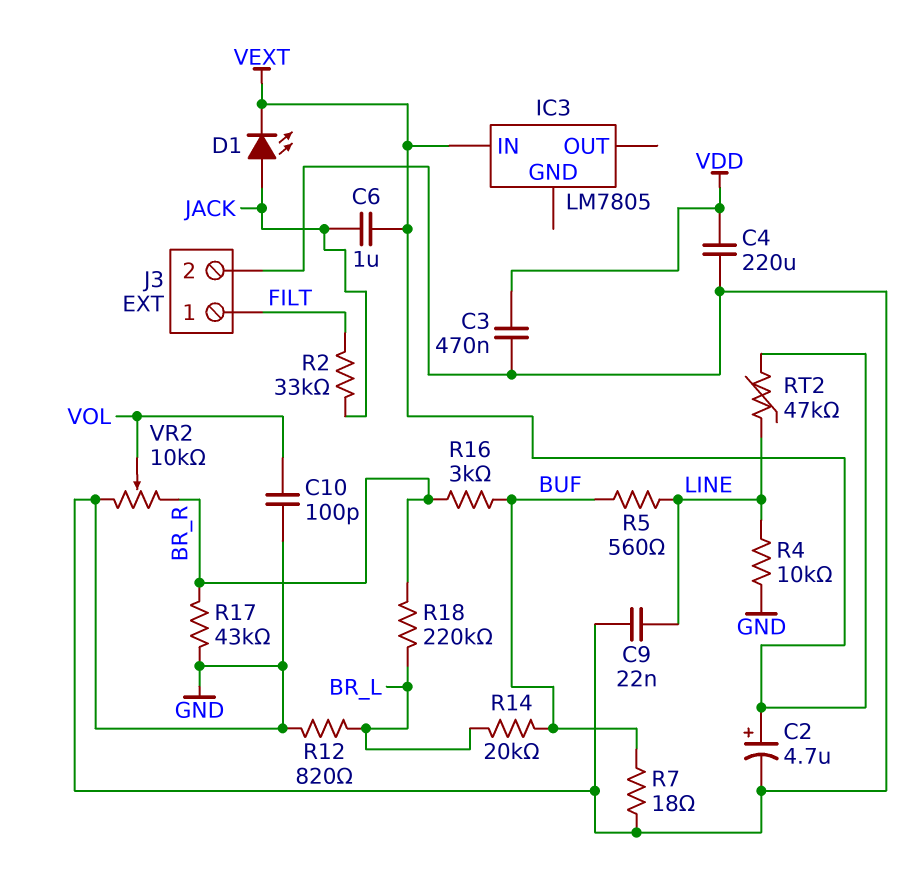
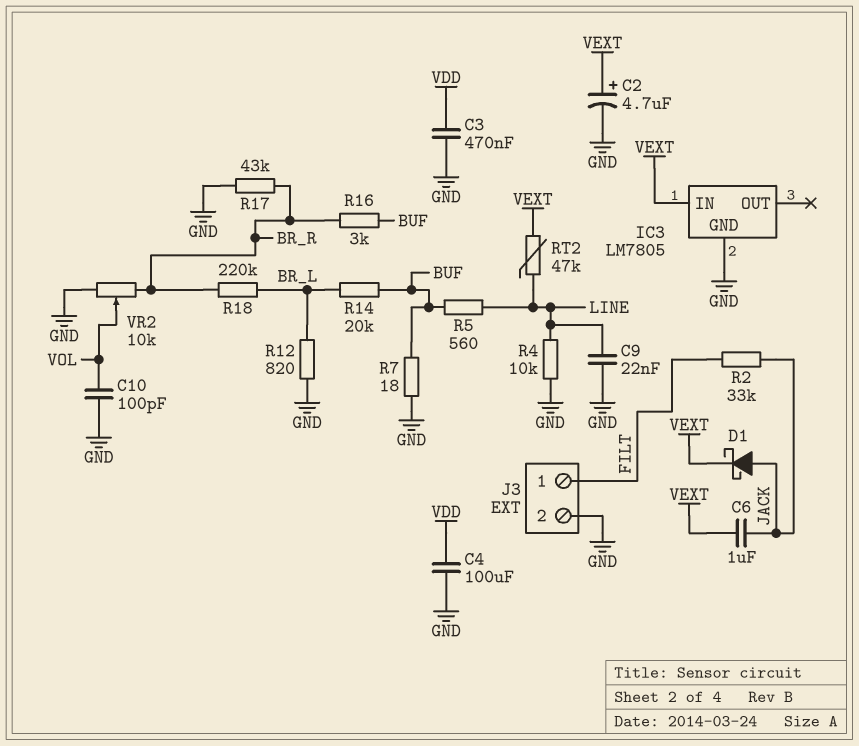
C4: 220uF (GND, VDD) -> 100uF (GND, VDD)
D1: LED (A JACK, K VEXT) -> schottky (A JACK, K VEXT)
IC3 pin GND: none -> GND

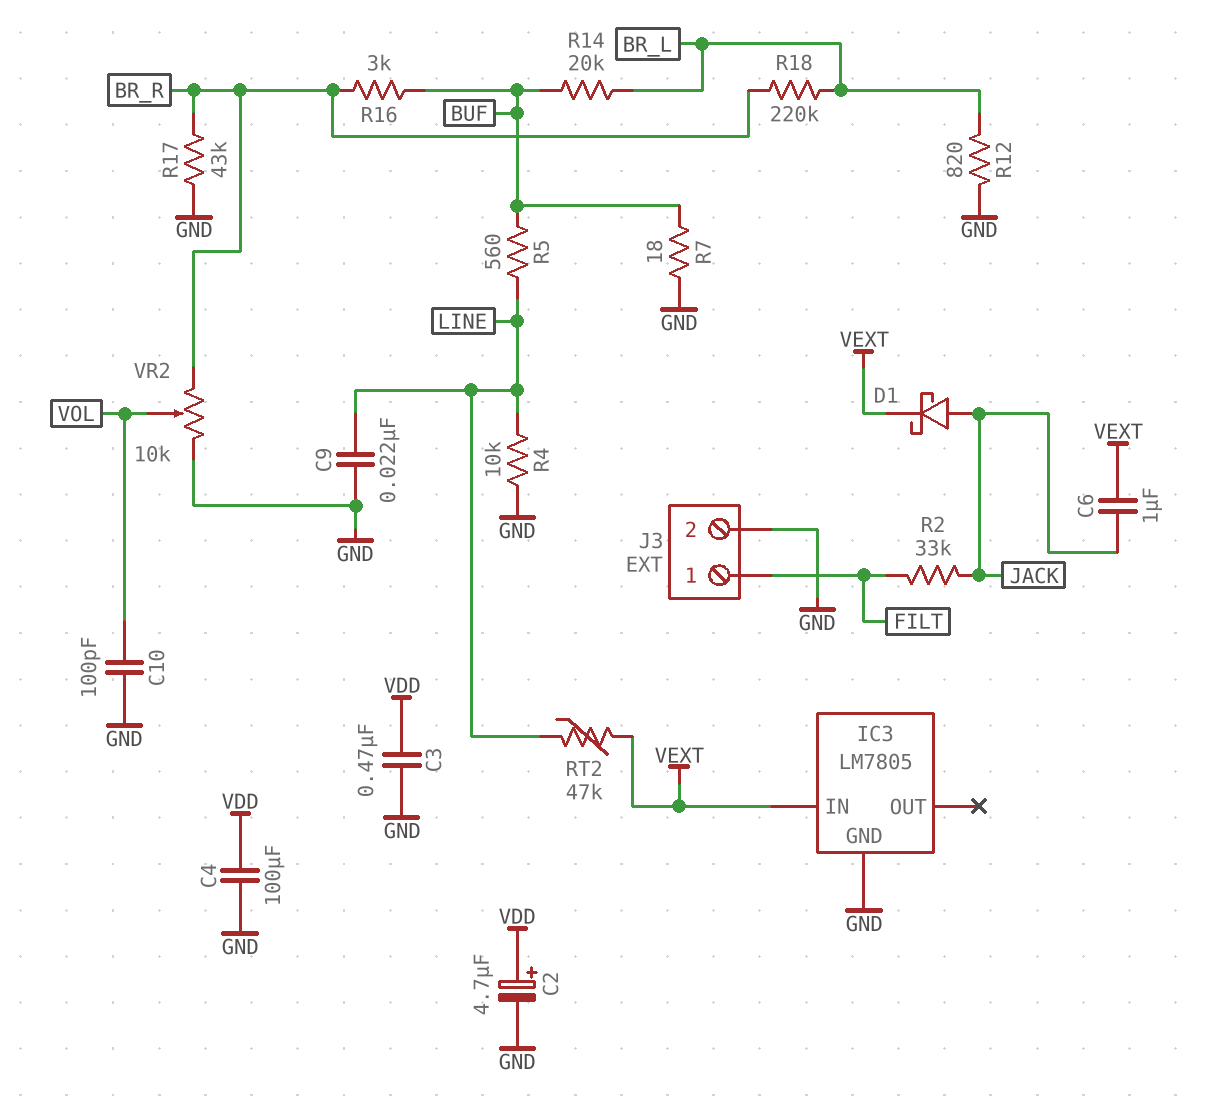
C2: 4.7uF (plus VEXT, minus GND) -> 4.7uF (plus VDD, minus GND)

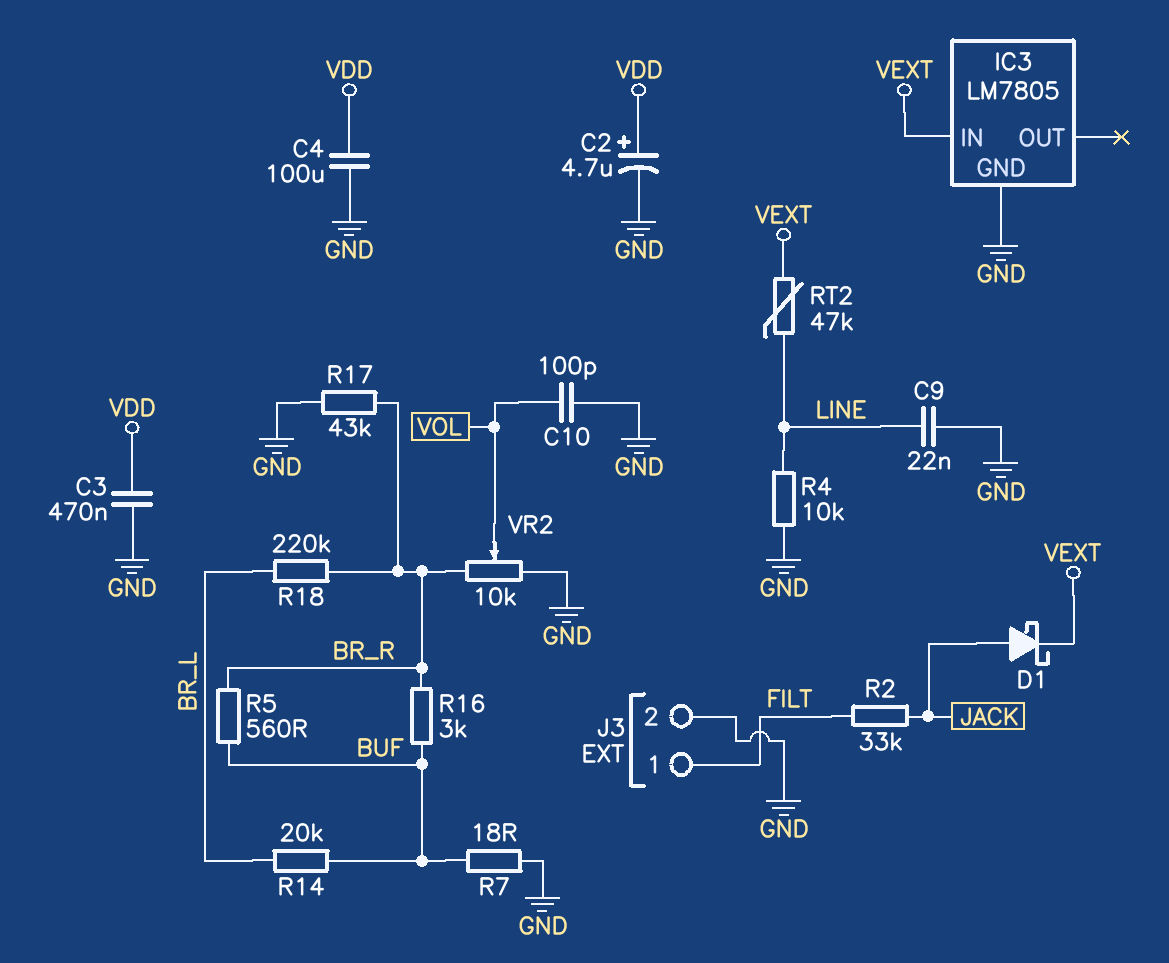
C6: 1uF (JACK, VEXT) -> none
R5: 560 (BUF, LINE) -> 560 (BR_R, BUF)
R12: 820 (BR_L, GND) -> none

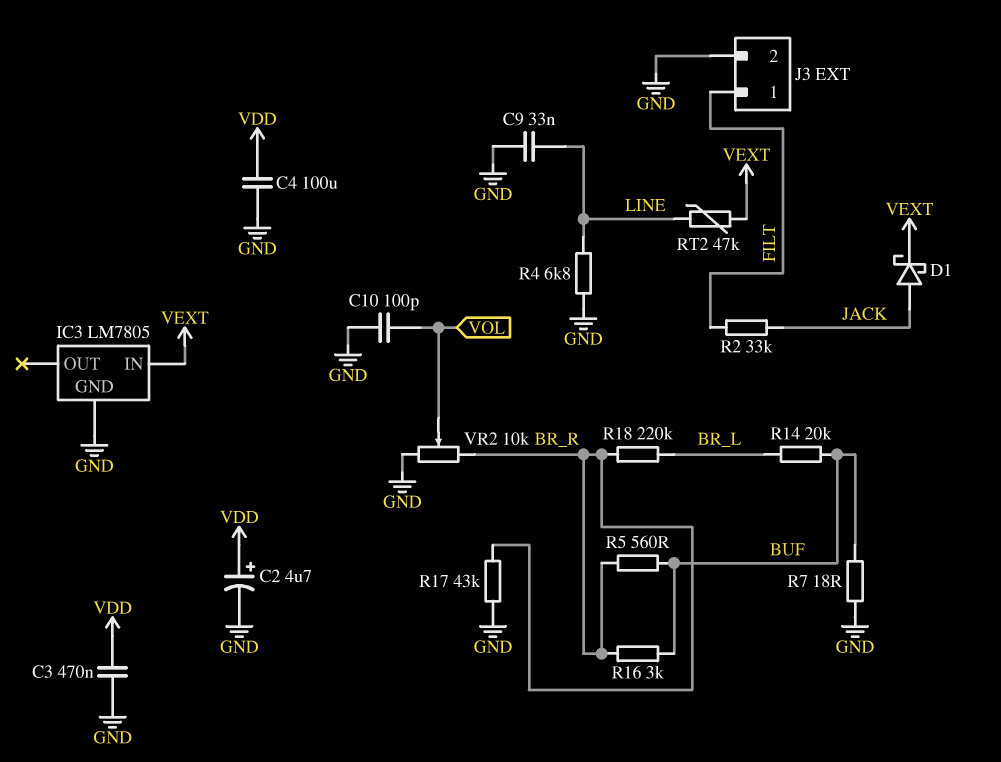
C9: 22nF (GND, LINE) -> 33nF (GND, LINE)
R4: 10k (GND, LINE) -> 6.8k (GND, LINE)

